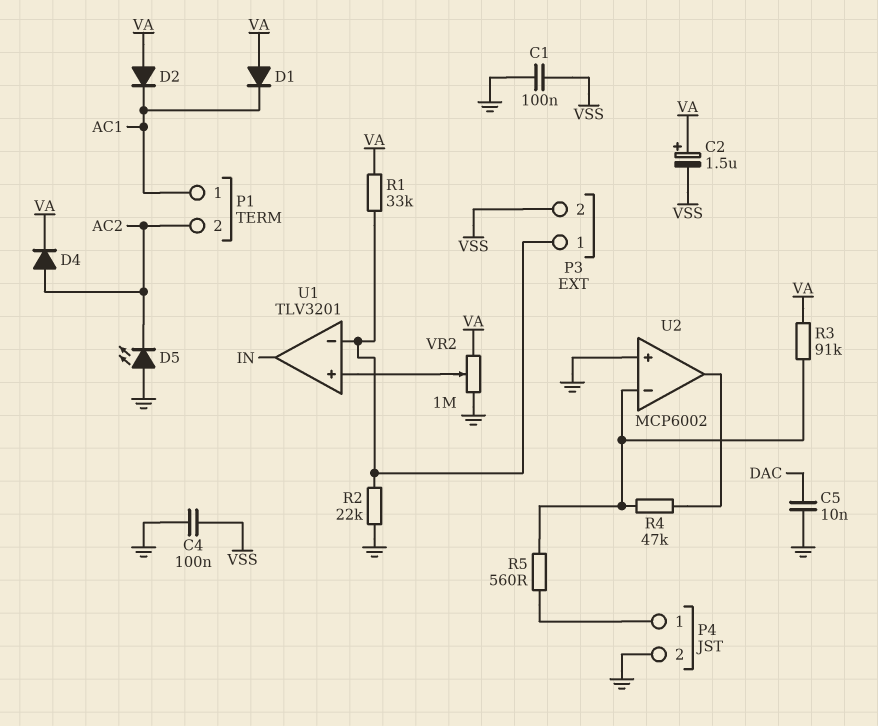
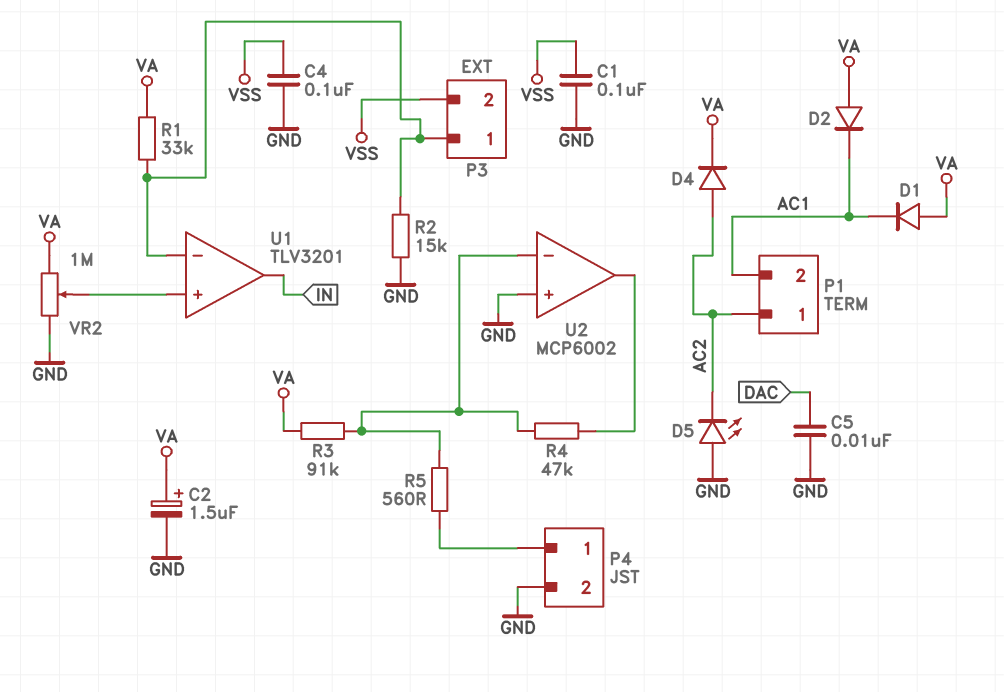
C2: 1.5uF (plus VA, minus VSS) -> 1.5uF (plus VA, minus GND)
P1 pin 1: AC1 -> AC2
P1 pin 2: AC2 -> AC1
R2: 22k (GND, P3/1) -> 15k (GND, P3/1)

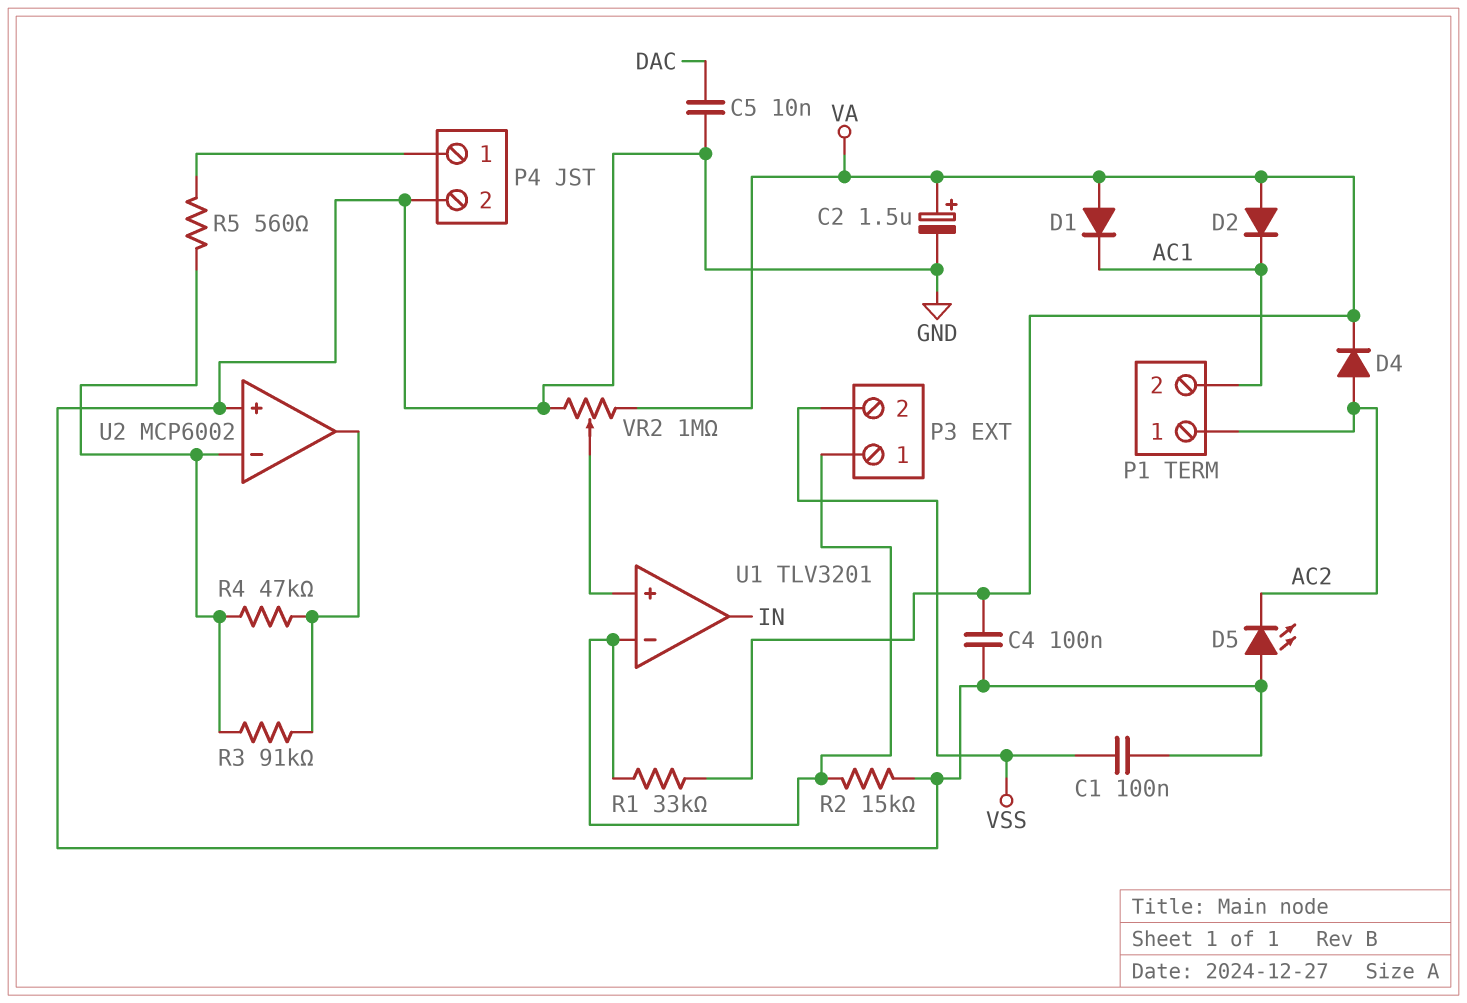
C4: 100nF (GND, VSS) -> 100nF (GND, VA)
R3: 91k (U2/in-, VA) -> 91k (U2/in-, U2/out)

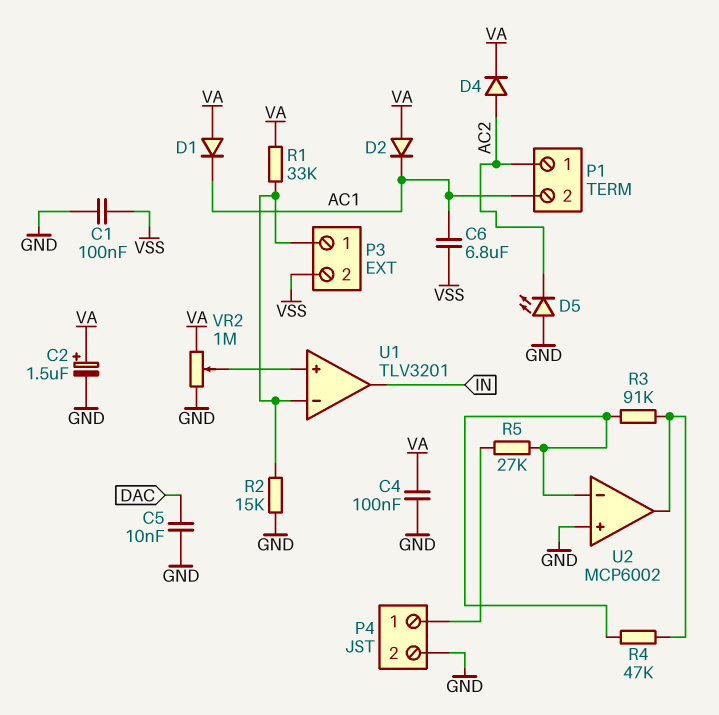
C6: none -> 6.8uF (AC1, VSS)
R5: 560 (P4/1, U2/in-) -> 27k (P4/1, U2/in-)

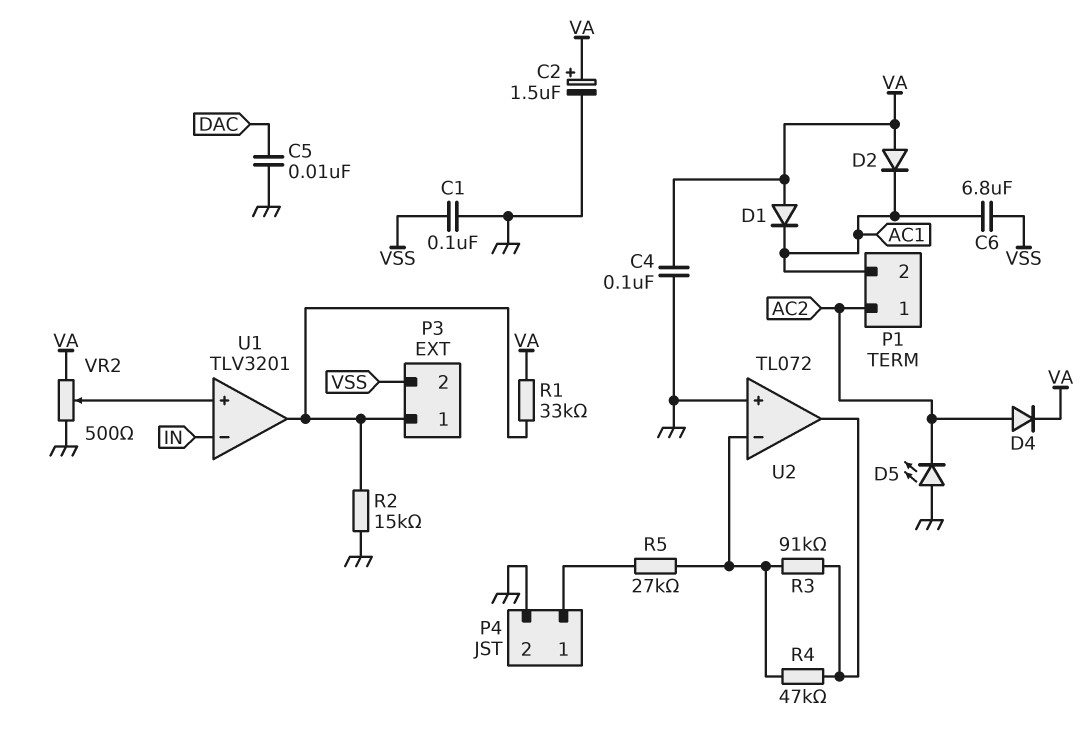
U1 pin in-: P3/1 -> IN
U1 pin out: IN -> P3/1
U2: MCP6002 -> TL072
VR2: 1M (GND, VA, wiper U1/in+) -> 500 (GND, VA, wiper U1/in+)

